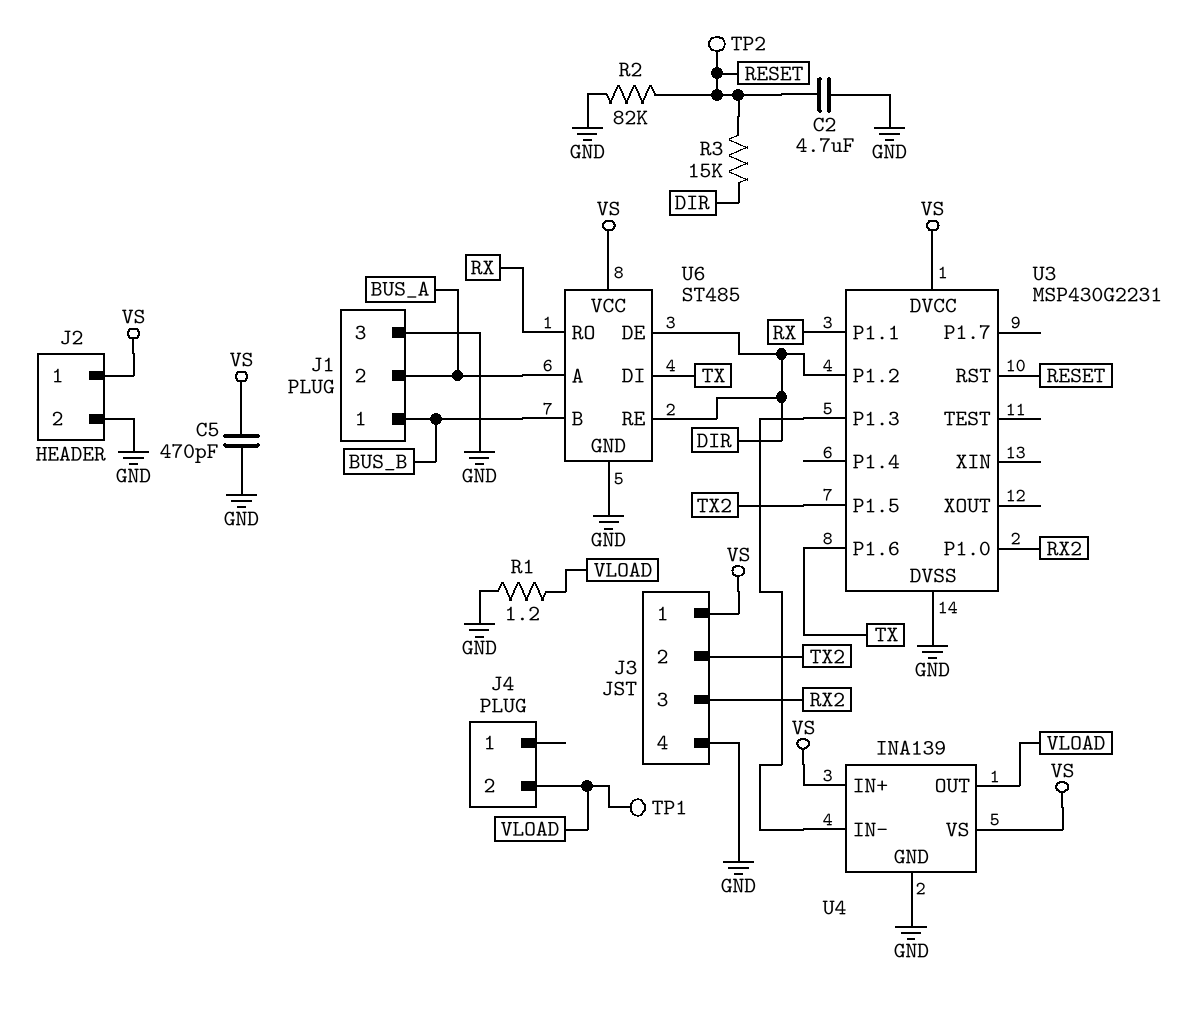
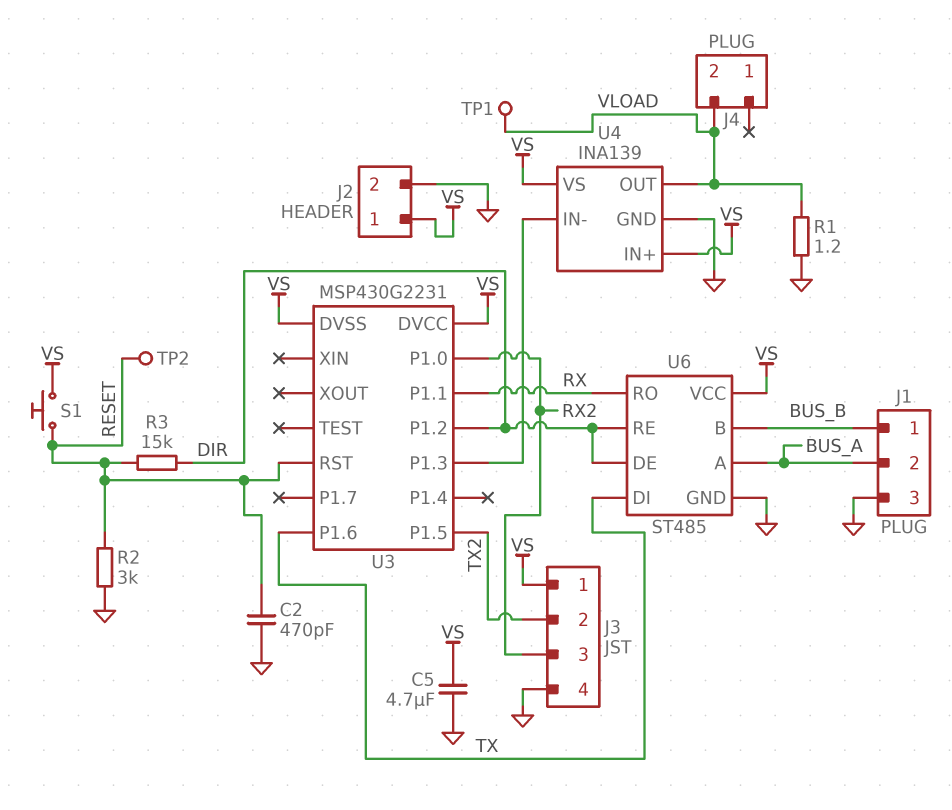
C2: 4.7uF (GND, RESET) -> 470pF (GND, RESET)
C5: 470pF (GND, VS) -> 4.7uF (GND, VS)
R2: 82k (GND, RESET) -> 3k (GND, RESET)
S1: none -> button (RESET, VS)
U3 pin DVSS: GND -> VS

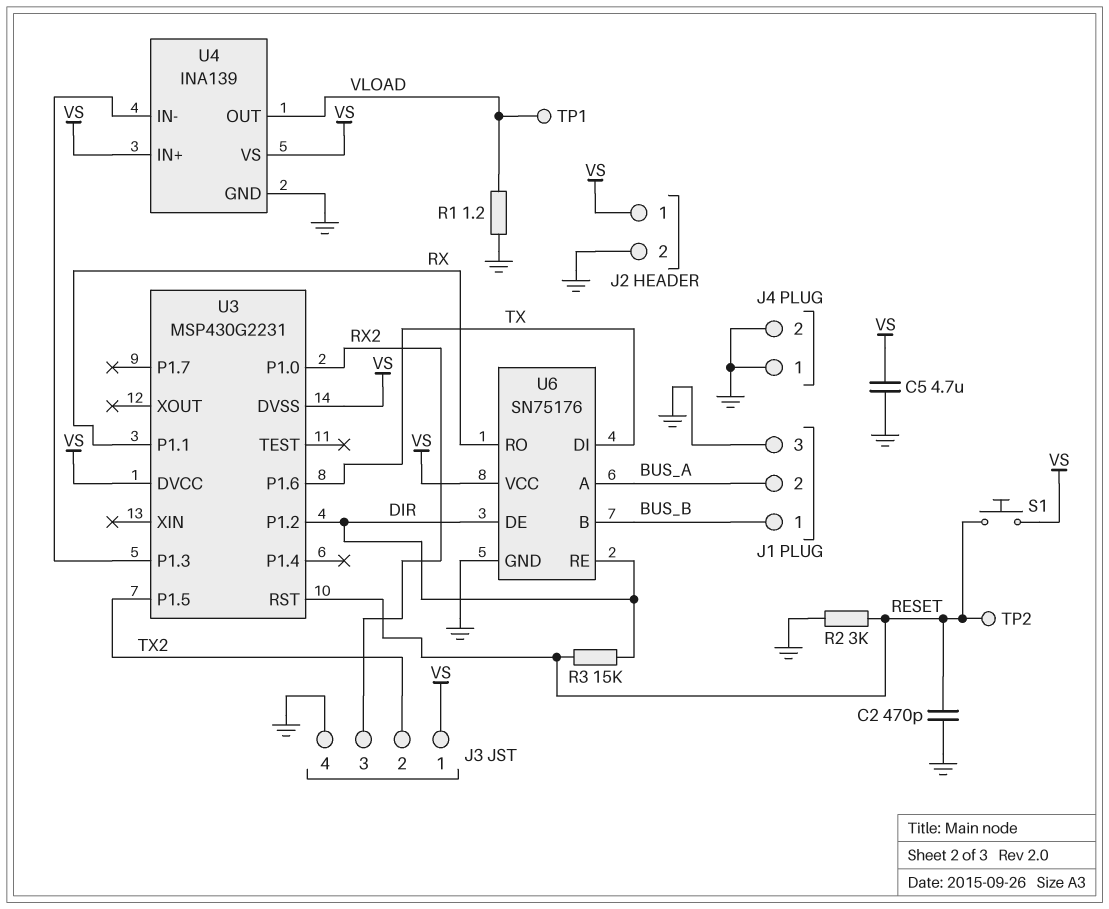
J4 pin 1: none -> GND
J4 pin 2: VLOAD -> GND
U6: ST485 -> SN75176

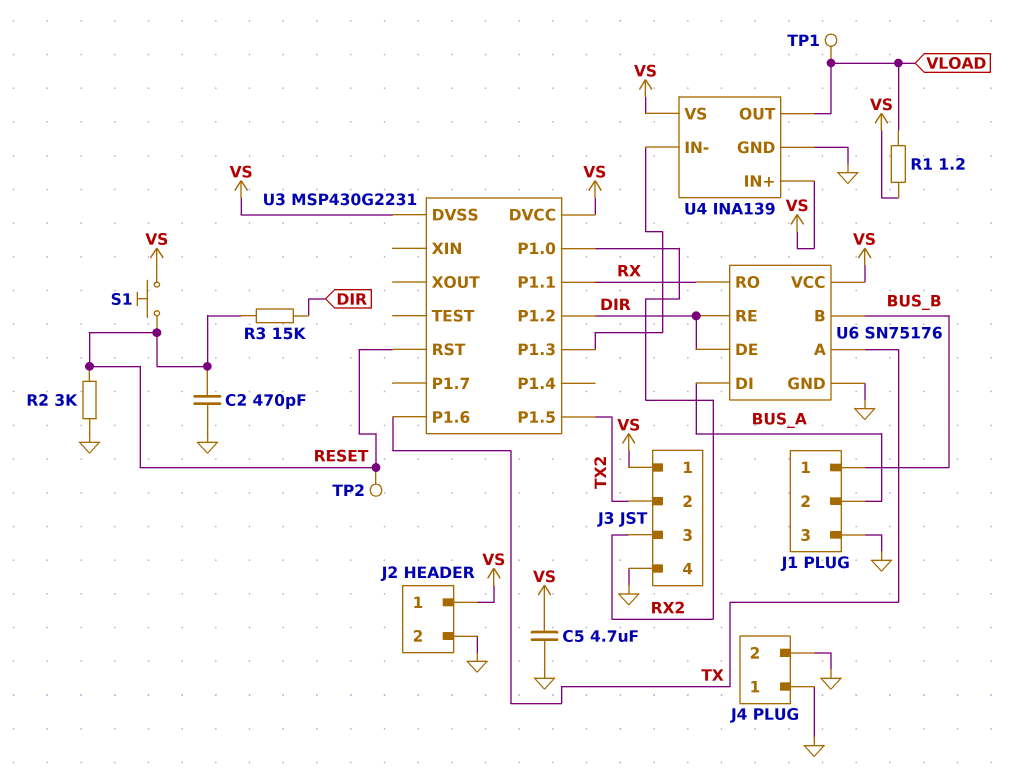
R1: 1.2 (GND, VLOAD) -> 1.2 (VLOAD, VS)
U6 pin A: BUS_A -> TX
U6 pin DI: TX -> BUS_A

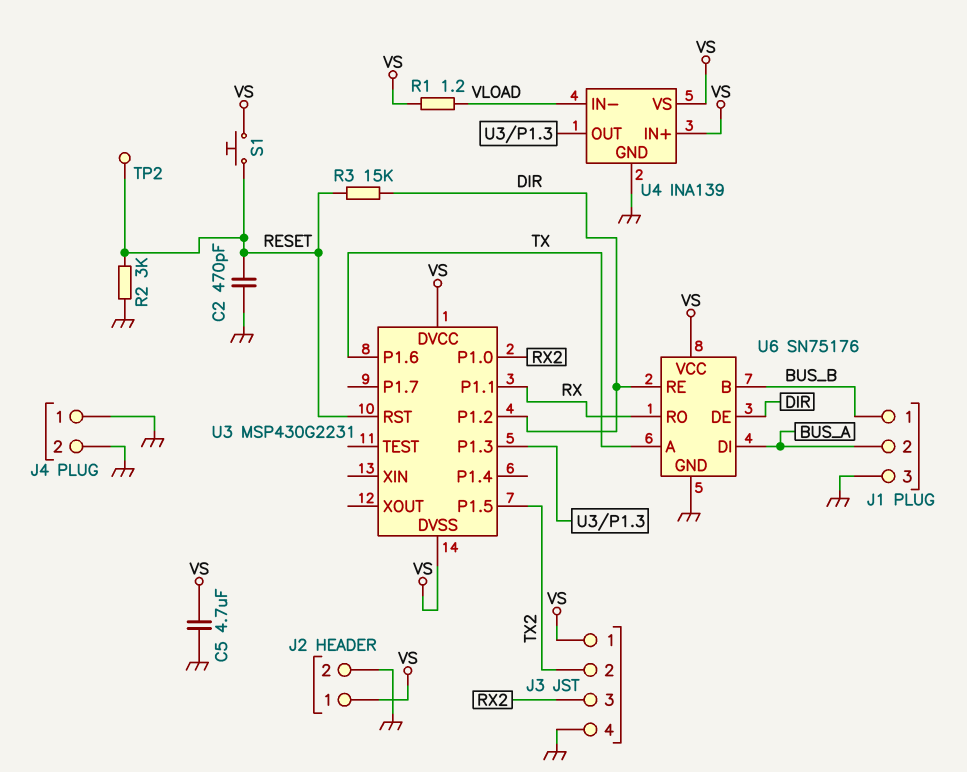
TP1: test point (VLOAD) -> none
U4 pin IN-: U3/P1.3 -> VLOAD
U4 pin OUT: VLOAD -> U3/P1.3

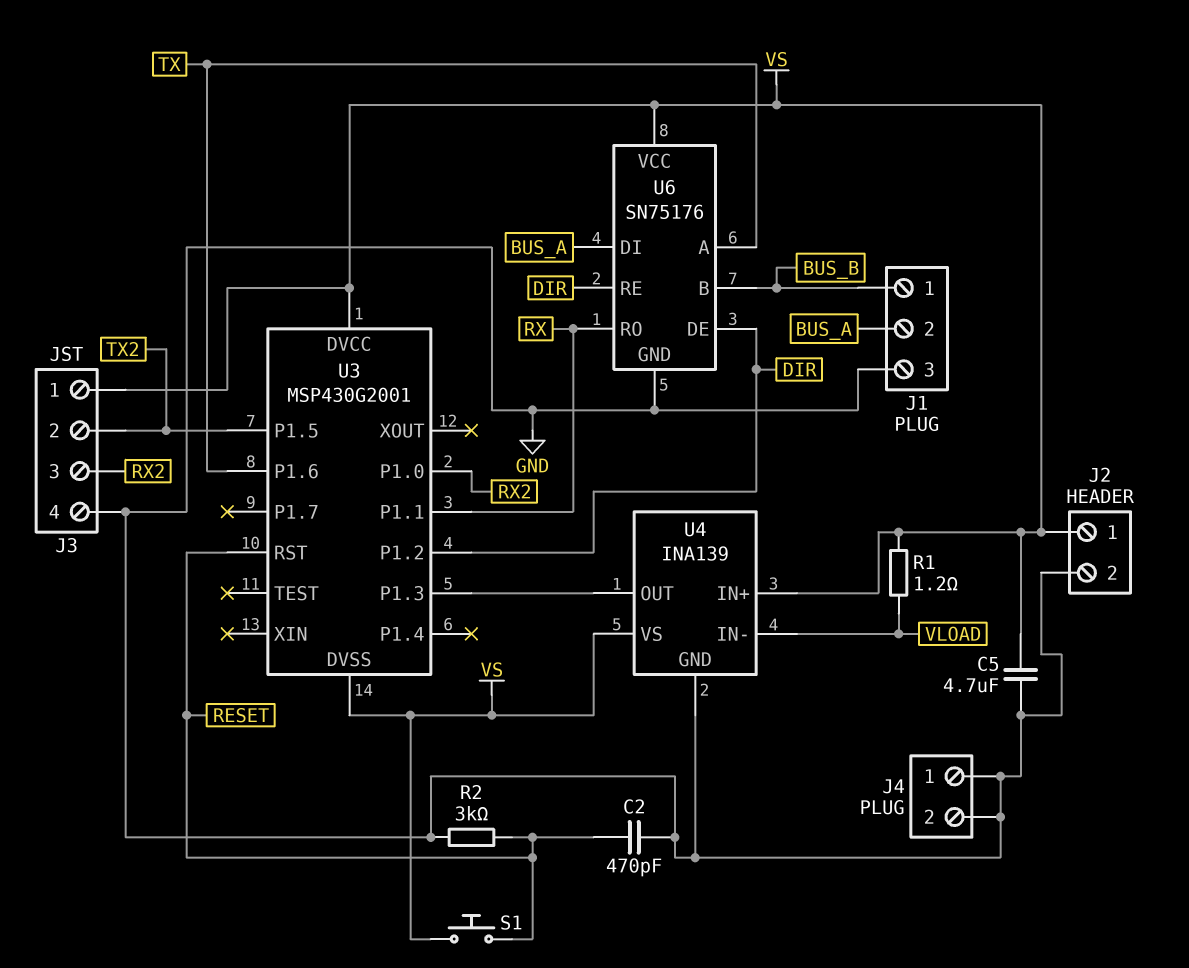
R3: 15k (DIR, RESET) -> none
TP2: test point (RESET) -> none
U3: MSP430G2231 -> MSP430G2001

